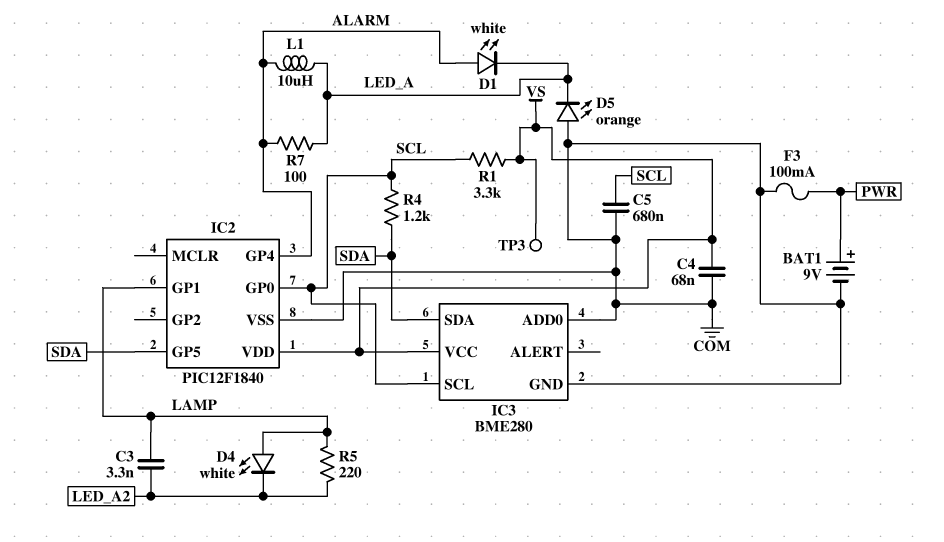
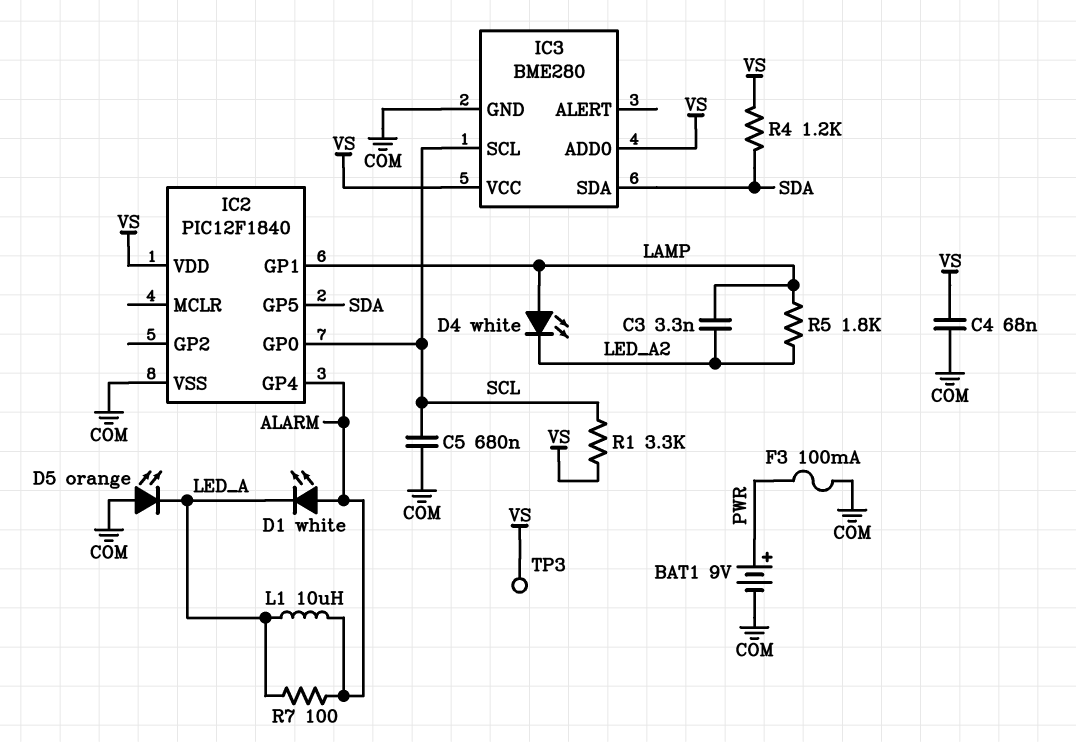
IC3 pin ADD0: COM -> VS
R4: 1.2k (SCL, SDA) -> 1.2k (SDA, VS)
R5: 220 (LAMP, LED_A2) -> 1.8k (LAMP, LED_A2)

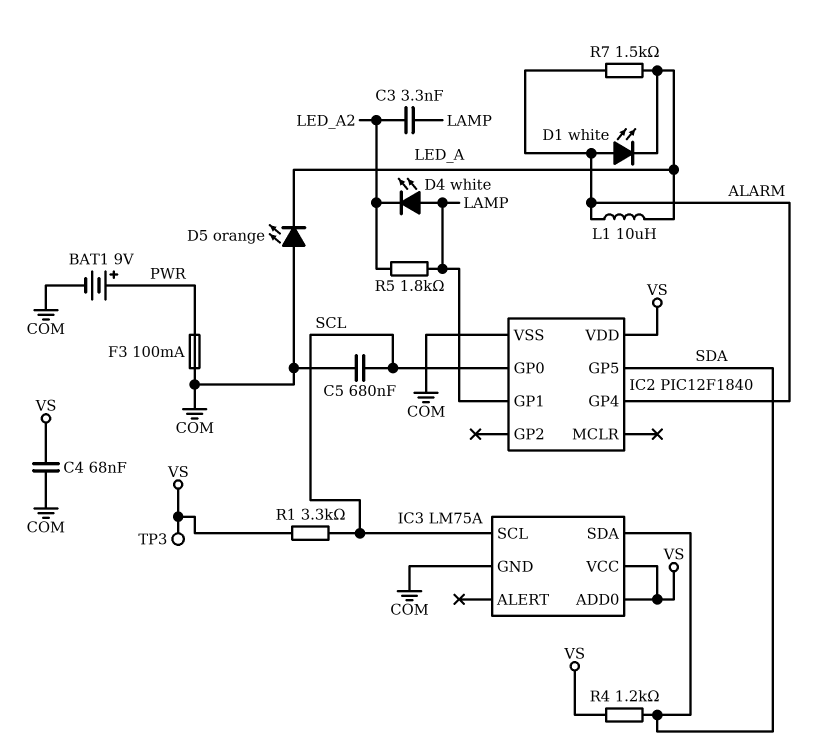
IC3: BME280 -> LM75A
R7: 100 (ALARM, LED_A) -> 1.5k (ALARM, LED_A)

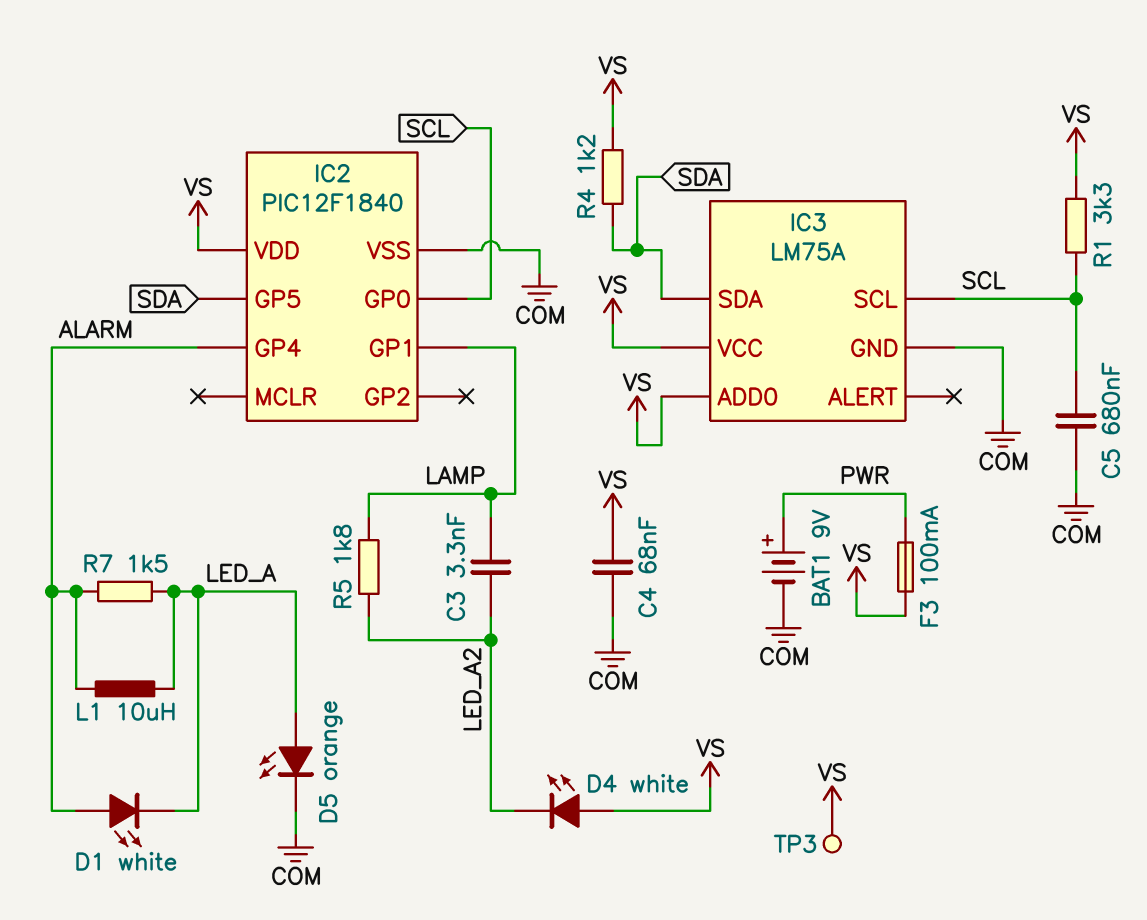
D4: LED white (A LAMP, K LED_A2) -> LED white (A VS, K LED_A2)
D5: LED orange (A COM, K LED_A) -> LED orange (A LED_A, K COM)
F3: 100mA (COM, PWR) -> 100mA (PWR, VS)

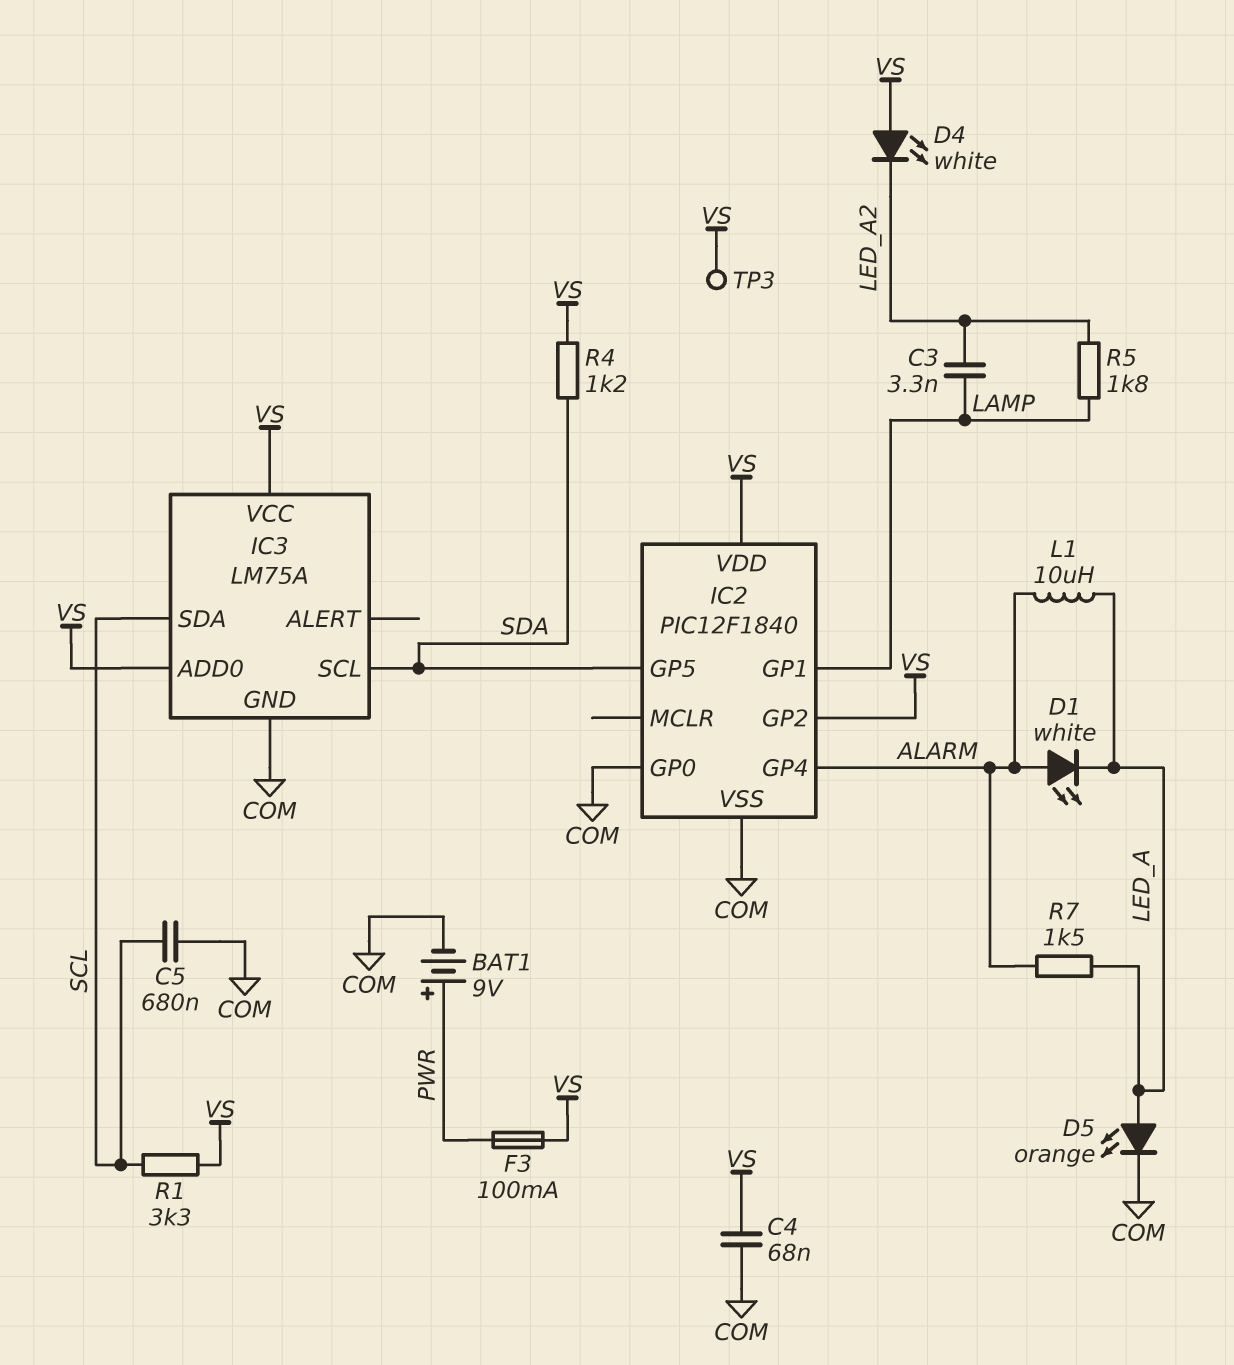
IC2 pin GP0: SCL -> COM
IC2 pin GP2: none -> VS
IC3 pin SCL: SCL -> SDA
IC3 pin SDA: SDA -> SCL

